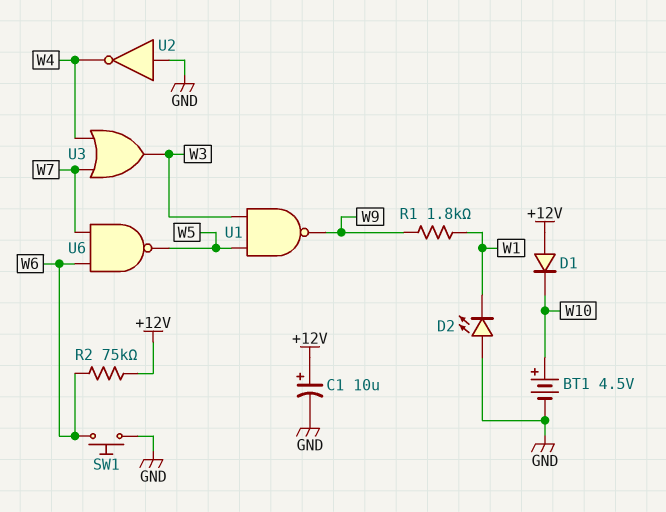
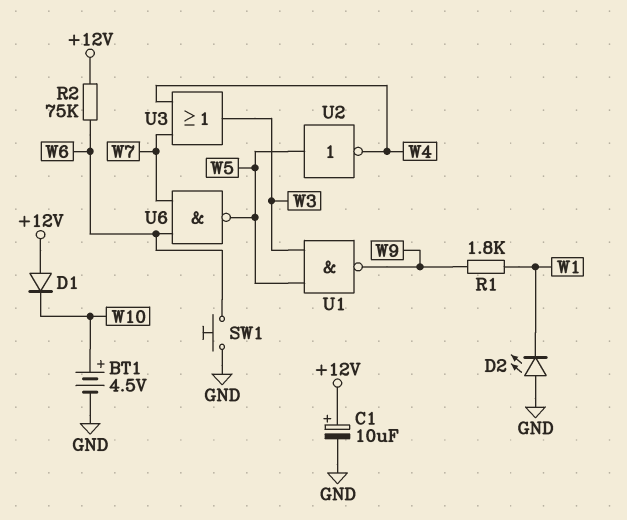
U2: NOT (in GND, out W4) -> NOT (in W5, out W4)

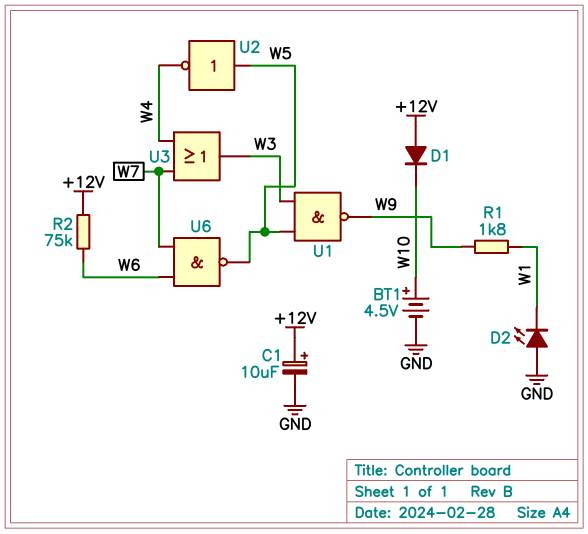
SW1: button (GND, W6) -> none

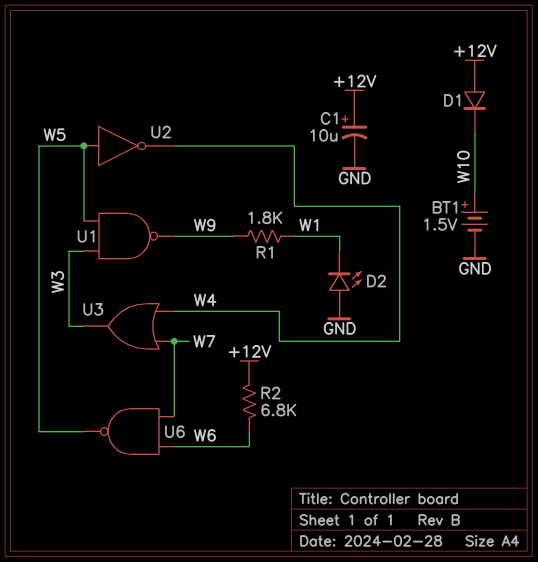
BT1: 4.5V (plus W10, minus GND) -> 1.5V (plus W10, minus GND)
R2: 75k (+12V, W6) -> 6.8k (+12V, W6)

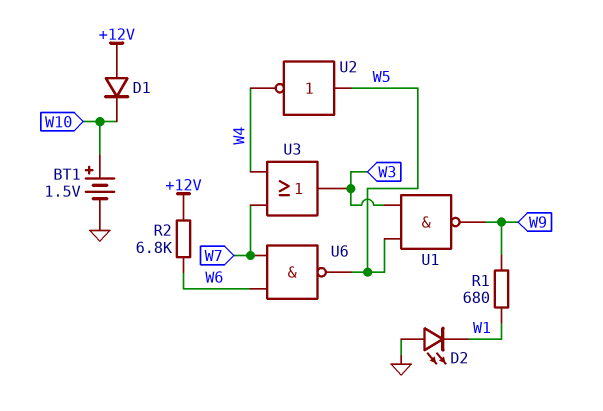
C1: 10uF (plus +12V, minus GND) -> none
R1: 1.8k (W1, W9) -> 680 (W1, W9)

